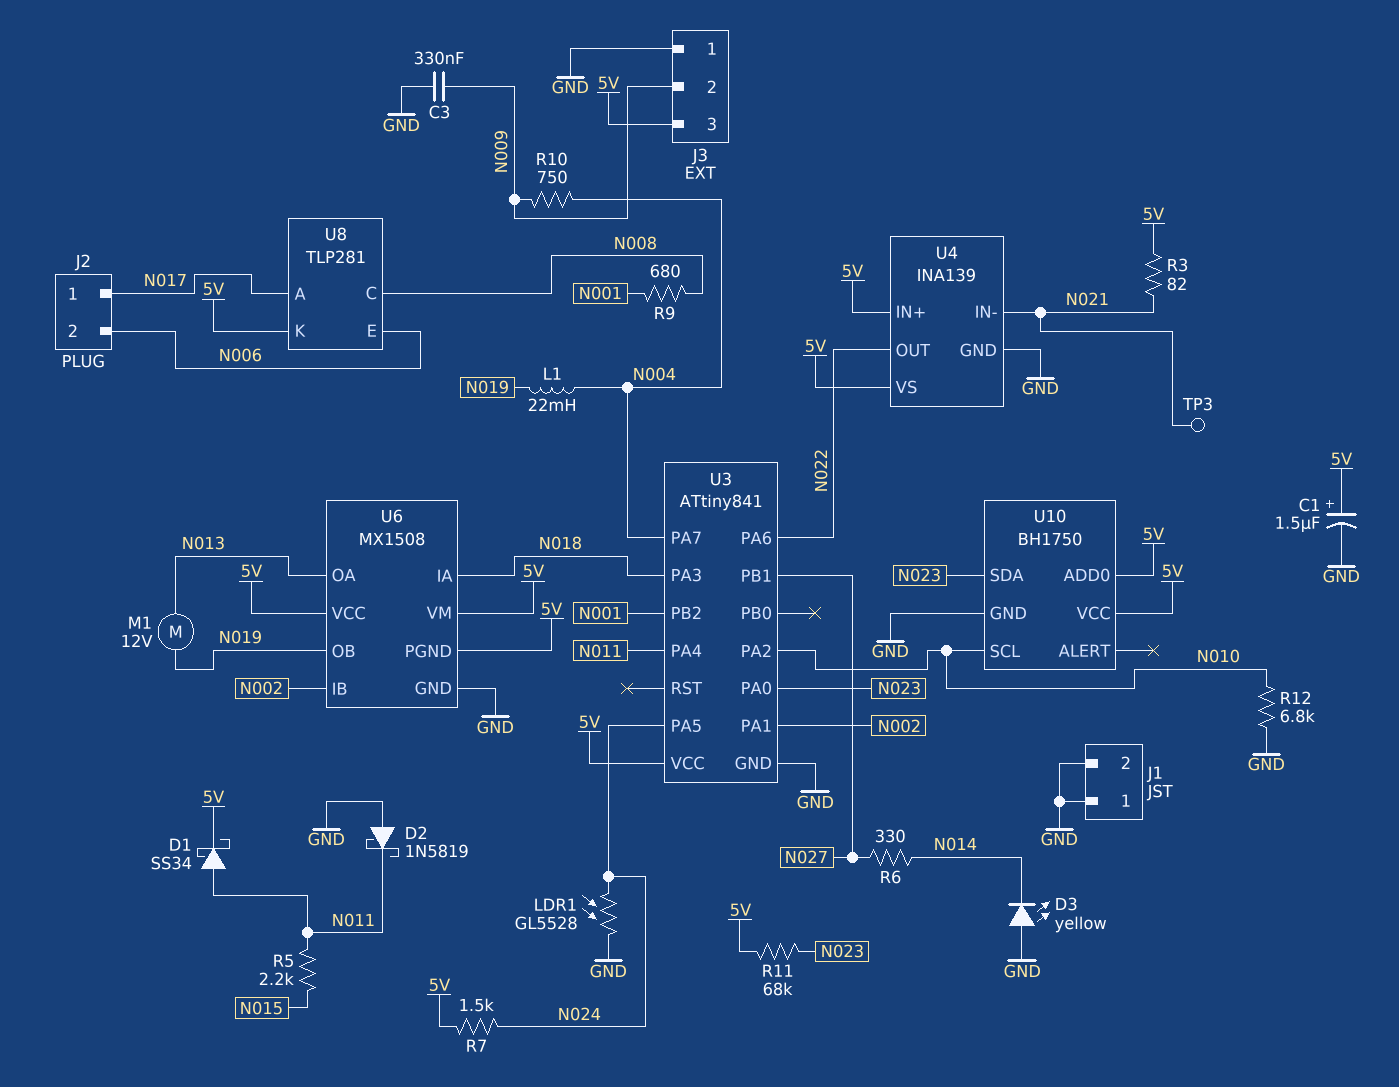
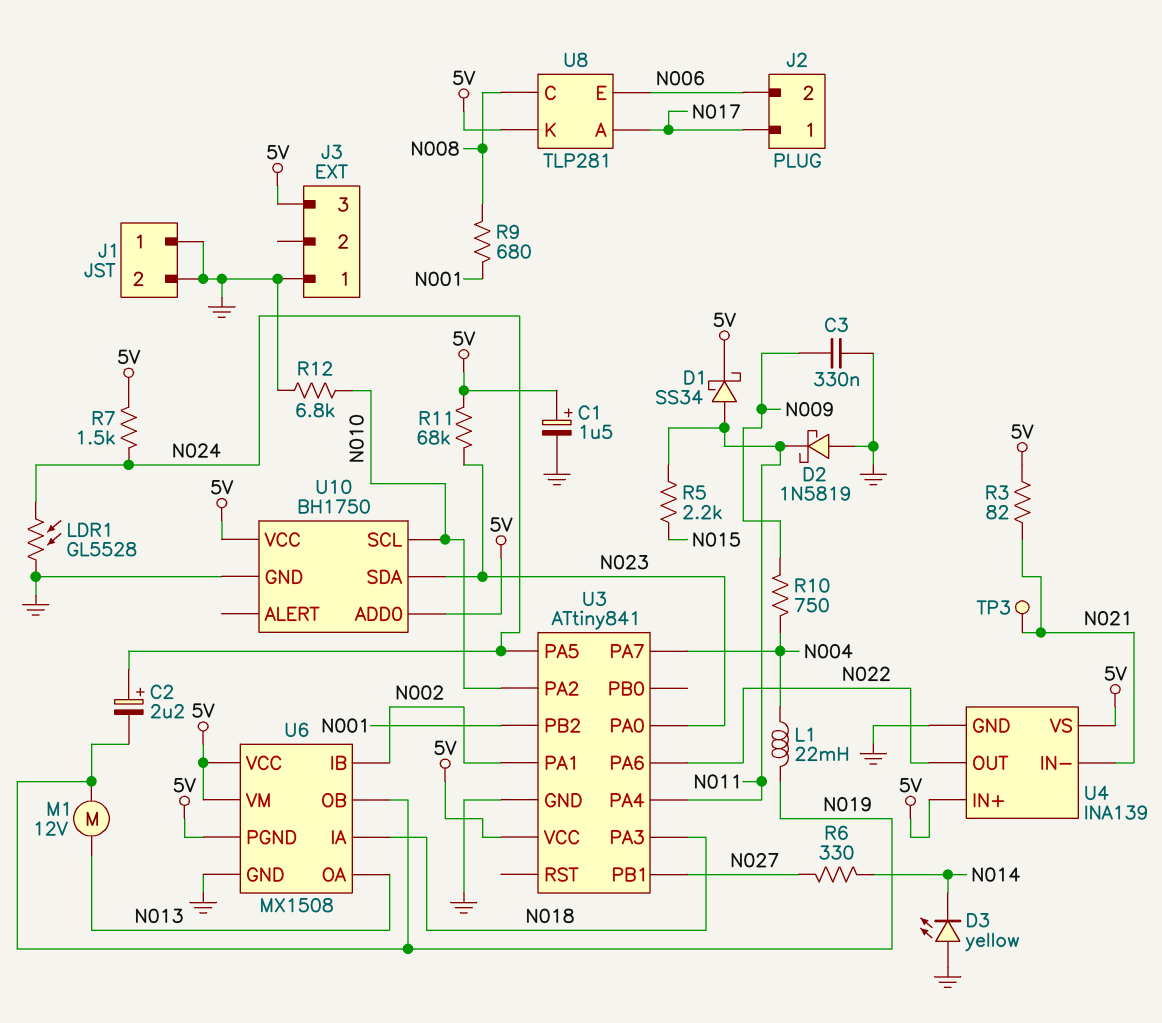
C2: none -> 2.2uF (plus N024, minus N019)
J3 pin 2: N009 -> none

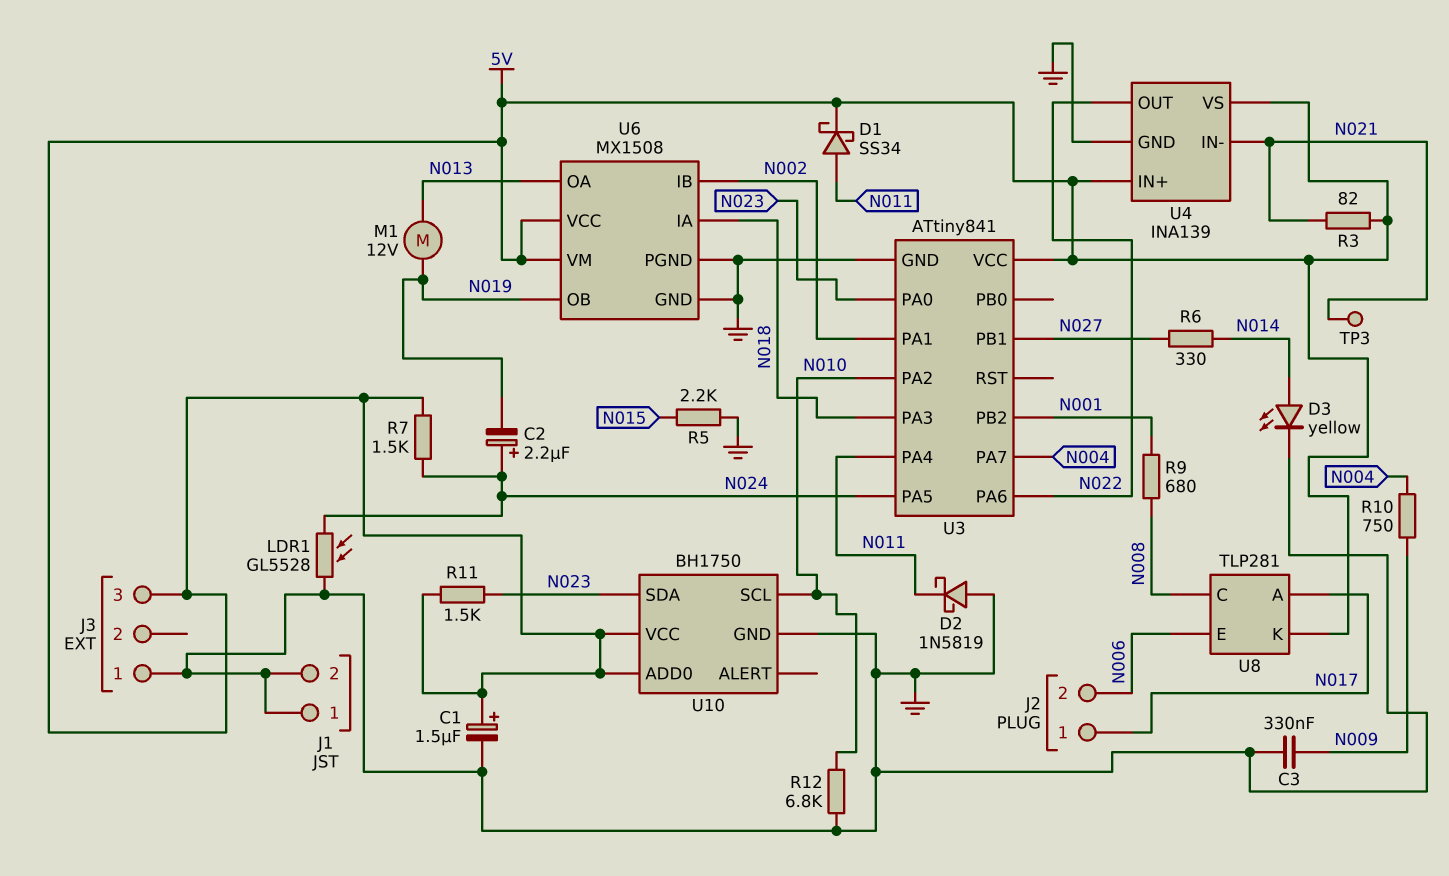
D3: LED yellow (A GND, K N014) -> LED yellow (A N014, K GND)
L1: 22mH (N004, N019) -> none
R5: 2.2k (N011, N015) -> 2.2k (GND, N015)
R11: 68k (5V, N023) -> 1.5k (5V, N023)
U6 pin PGND: 5V -> GND

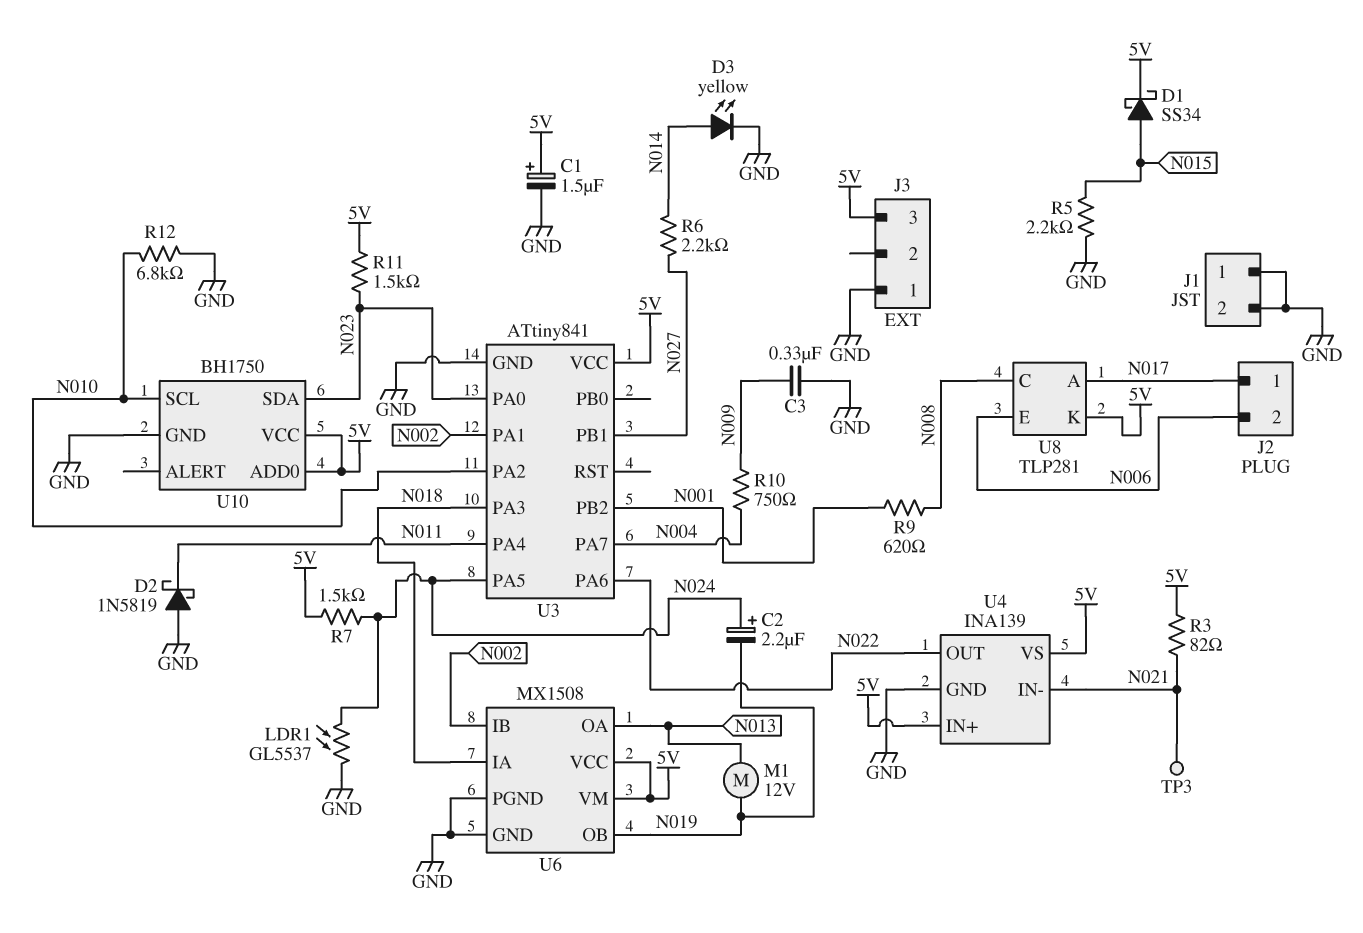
D1: schottky SS34 (A N011, K 5V) -> schottky SS34 (A N015, K 5V)
LDR1: GL5528 (GND, N024) -> GL5537 (GND, N024)
R6: 330 (N014, N027) -> 2.2k (N014, N027)
R9: 680 (N001, N008) -> 620 (N001, N008)

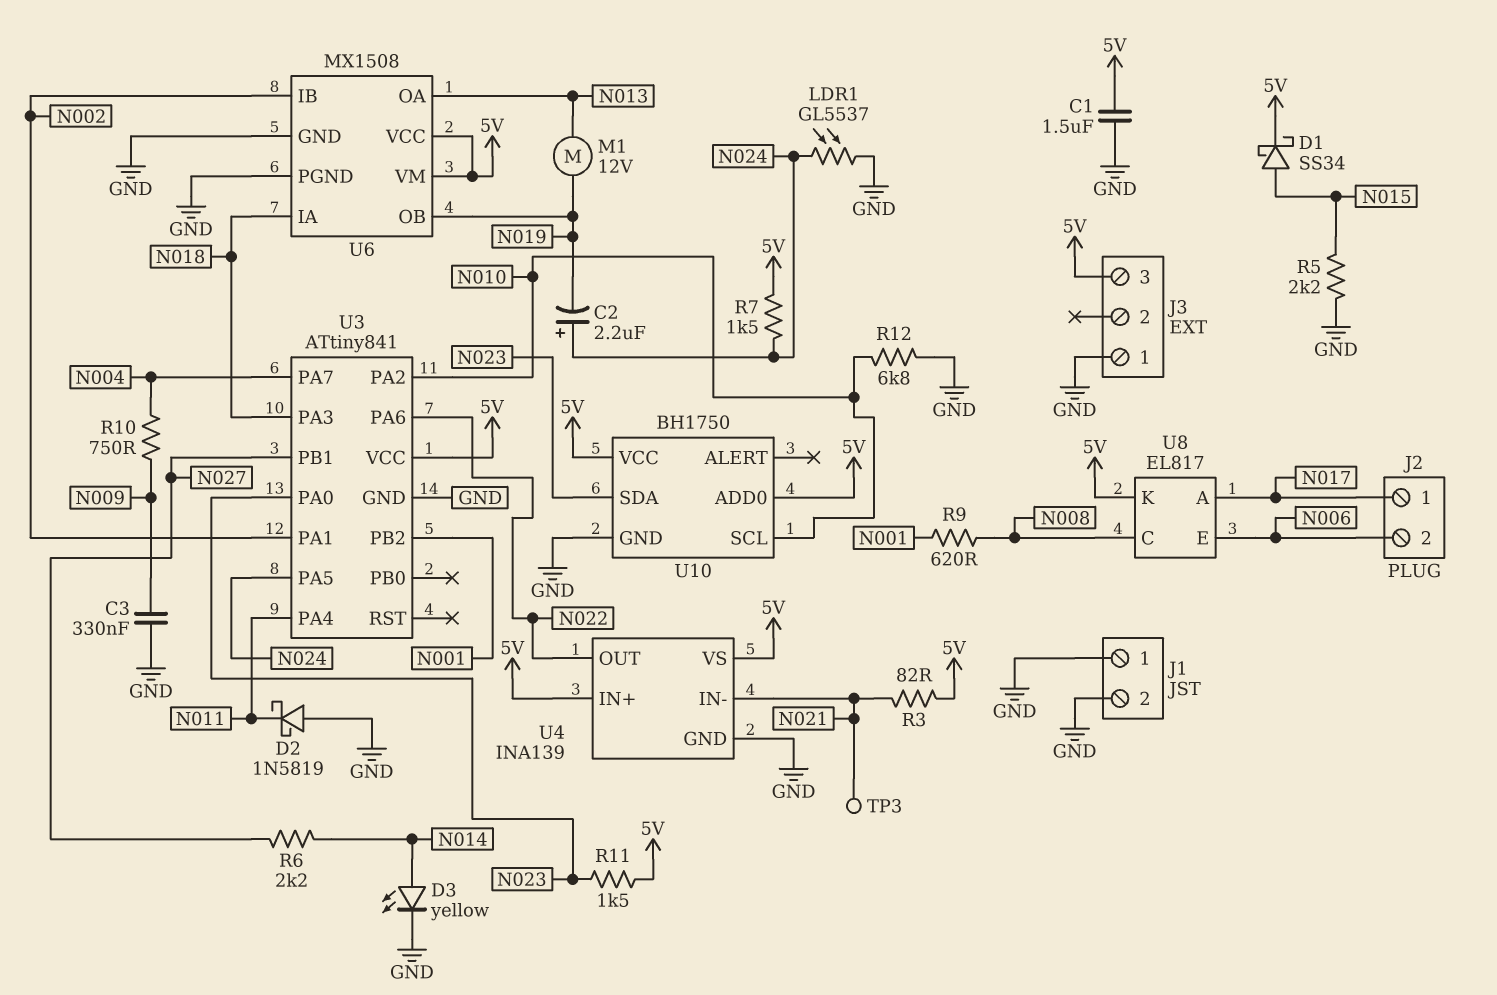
C1: 1.5uF (plus 5V, minus GND) -> 1.5uF (5V, GND)
U8: TLP281 -> EL817

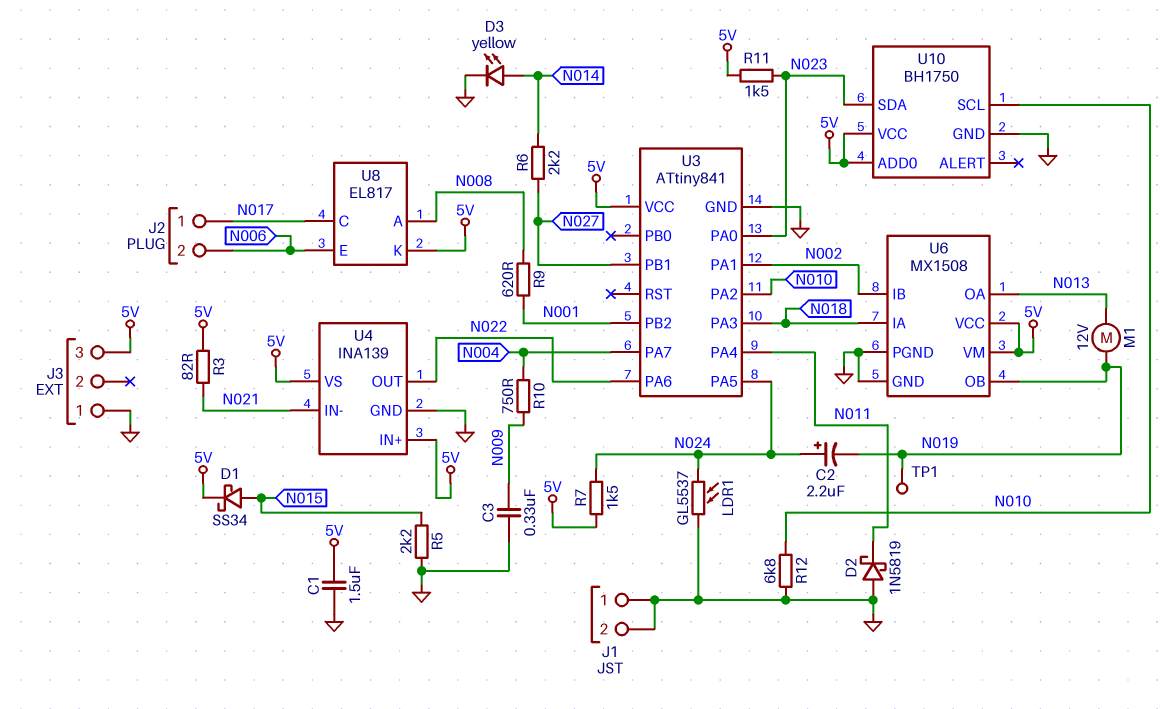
TP1: none -> test point (N019)
TP3: test point (N021) -> none
U8 pin A: N017 -> N008
U8 pin C: N008 -> N017

